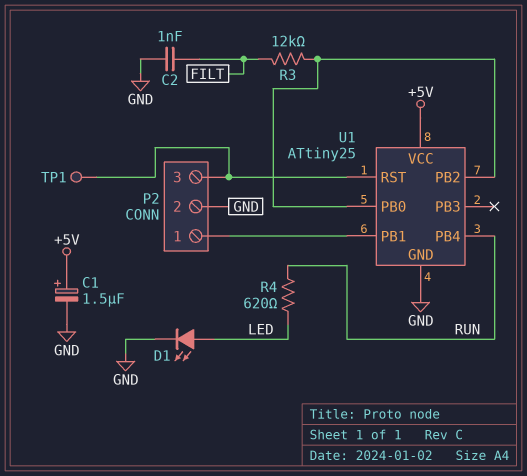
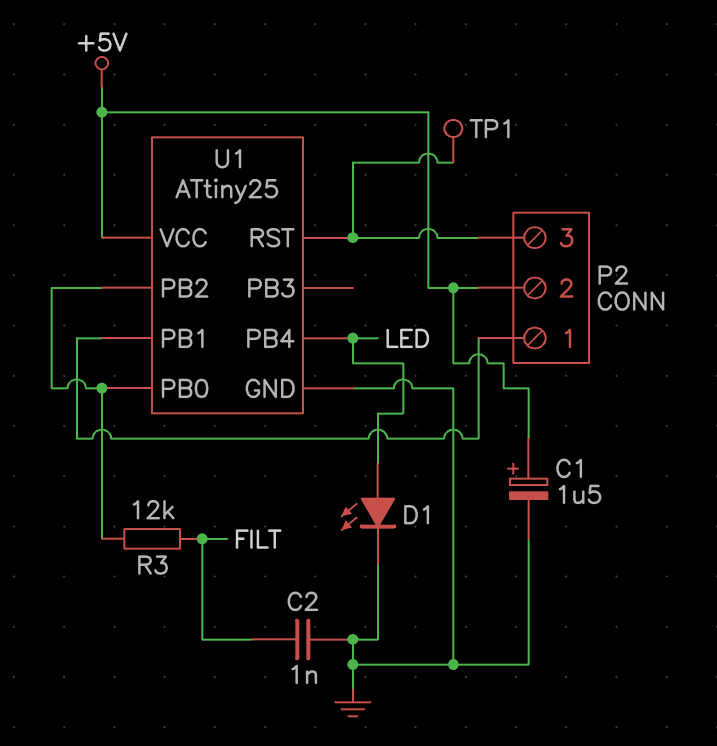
P2 pin 2: GND -> +5V
R4: 620 (LED, RUN) -> none
U1 pin PB4: RUN -> LED

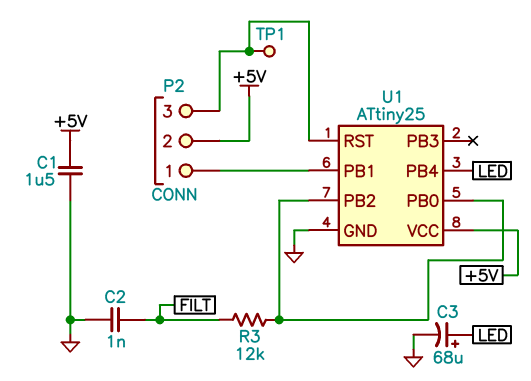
C1: 1.5uF (plus +5V, minus GND) -> 1.5uF (+5V, GND)
C3: none -> 68uF (plus LED, minus GND)
D1: LED (A LED, K GND) -> none

